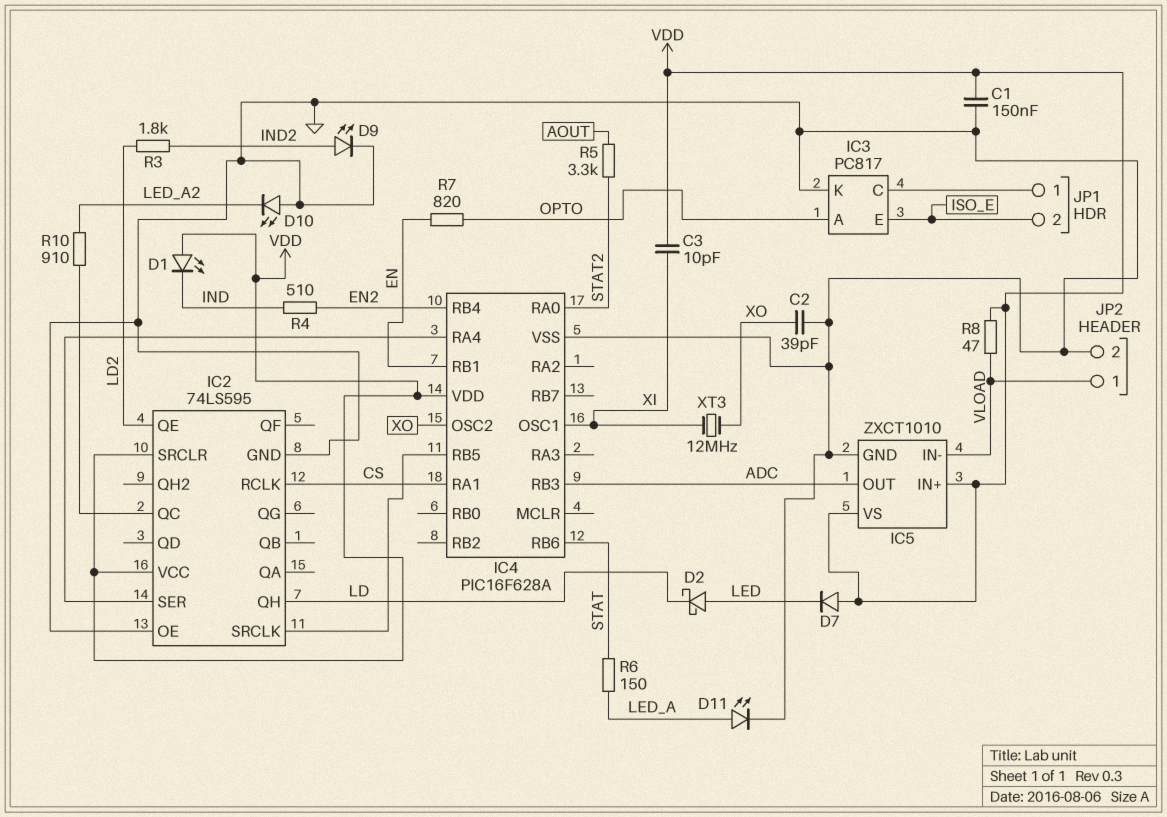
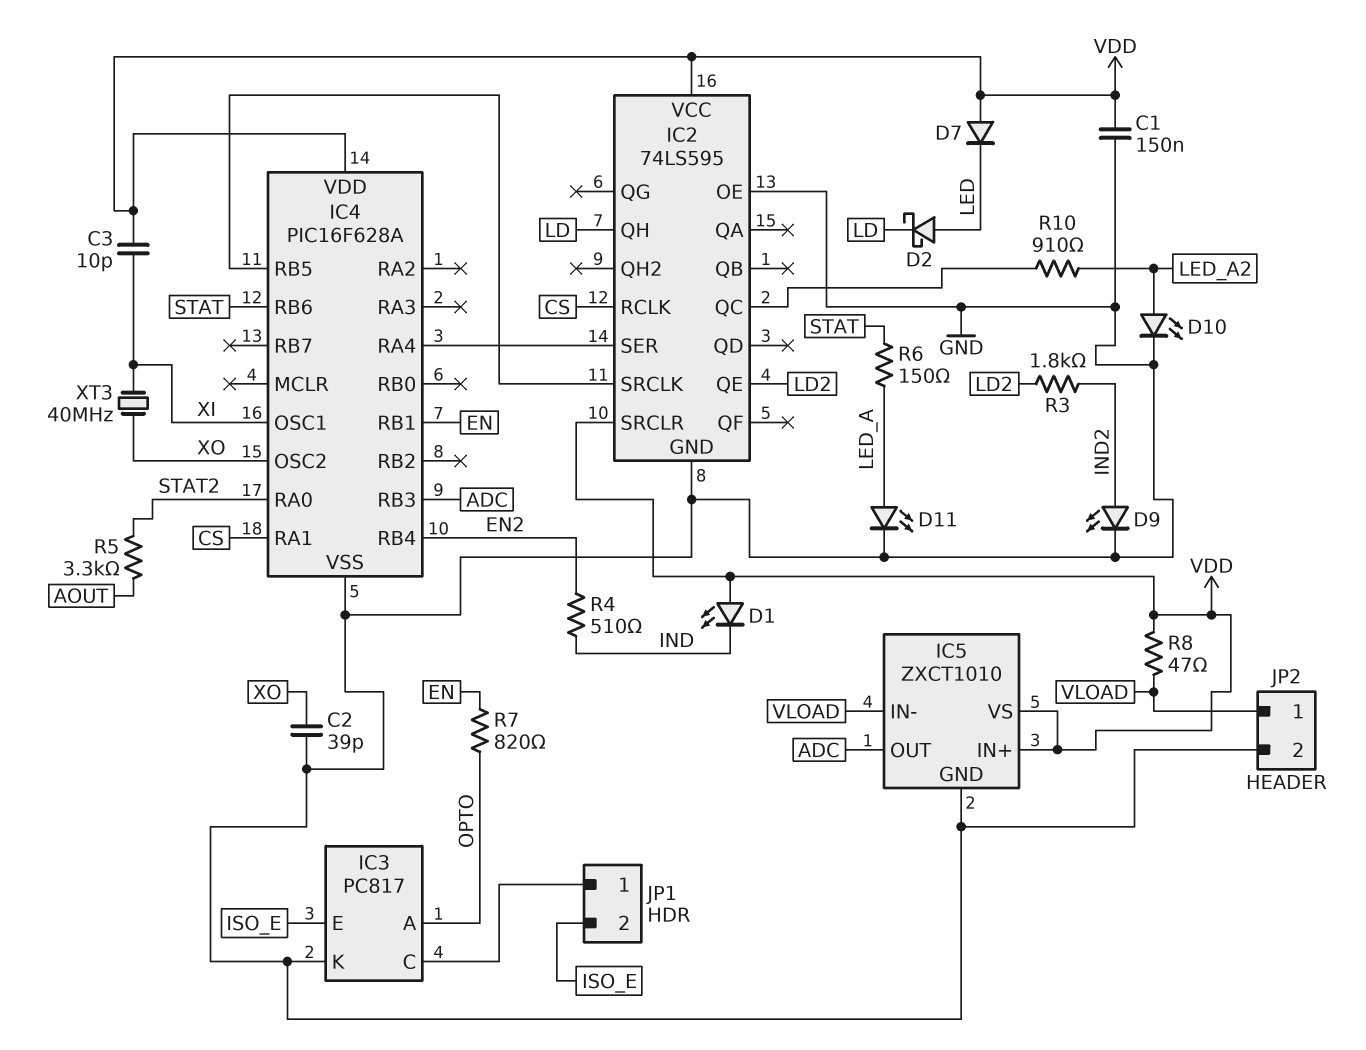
D10: LED (A GND, K LED_A2) -> LED (A LED_A2, K GND)
XT3: 12MHz (XI, XO) -> 40MHz (XI, XO)

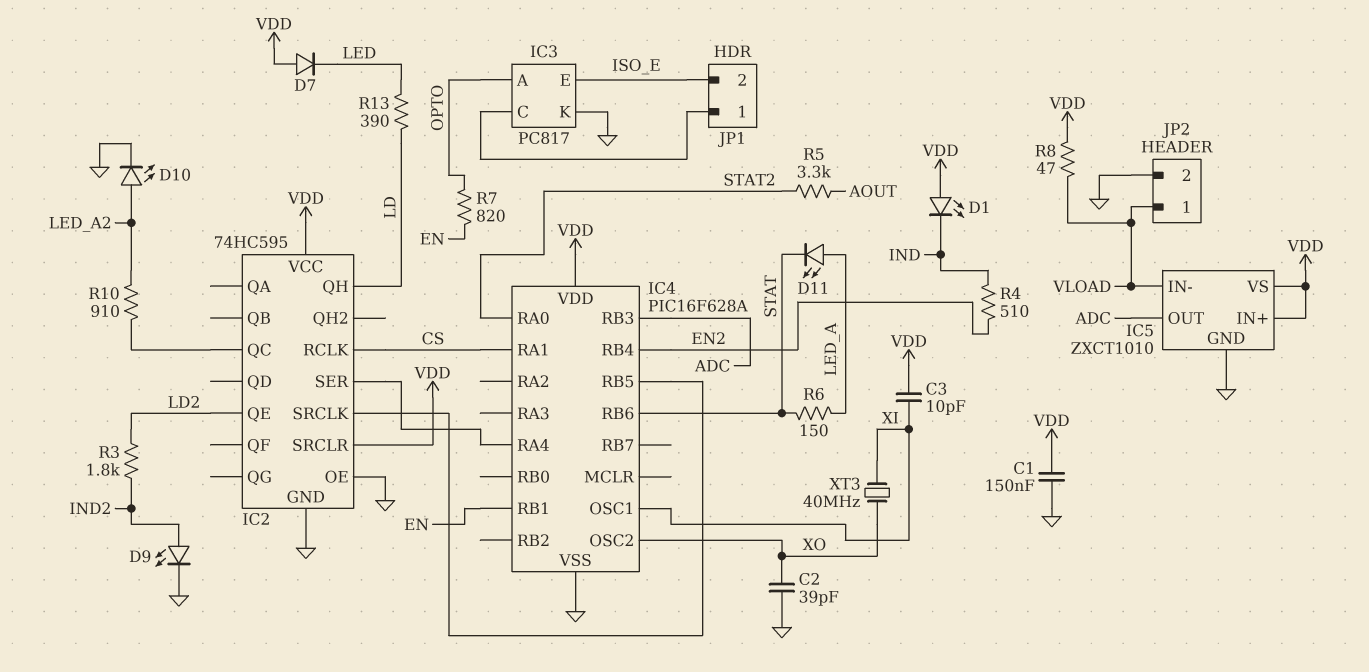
D2: schottky (A LED, K LD) -> none
D11: LED (A LED_A, K GND) -> LED (A LED_A, K STAT)
IC2: 74LS595 -> 74HC595
R13: none -> 390 (LD, LED)

